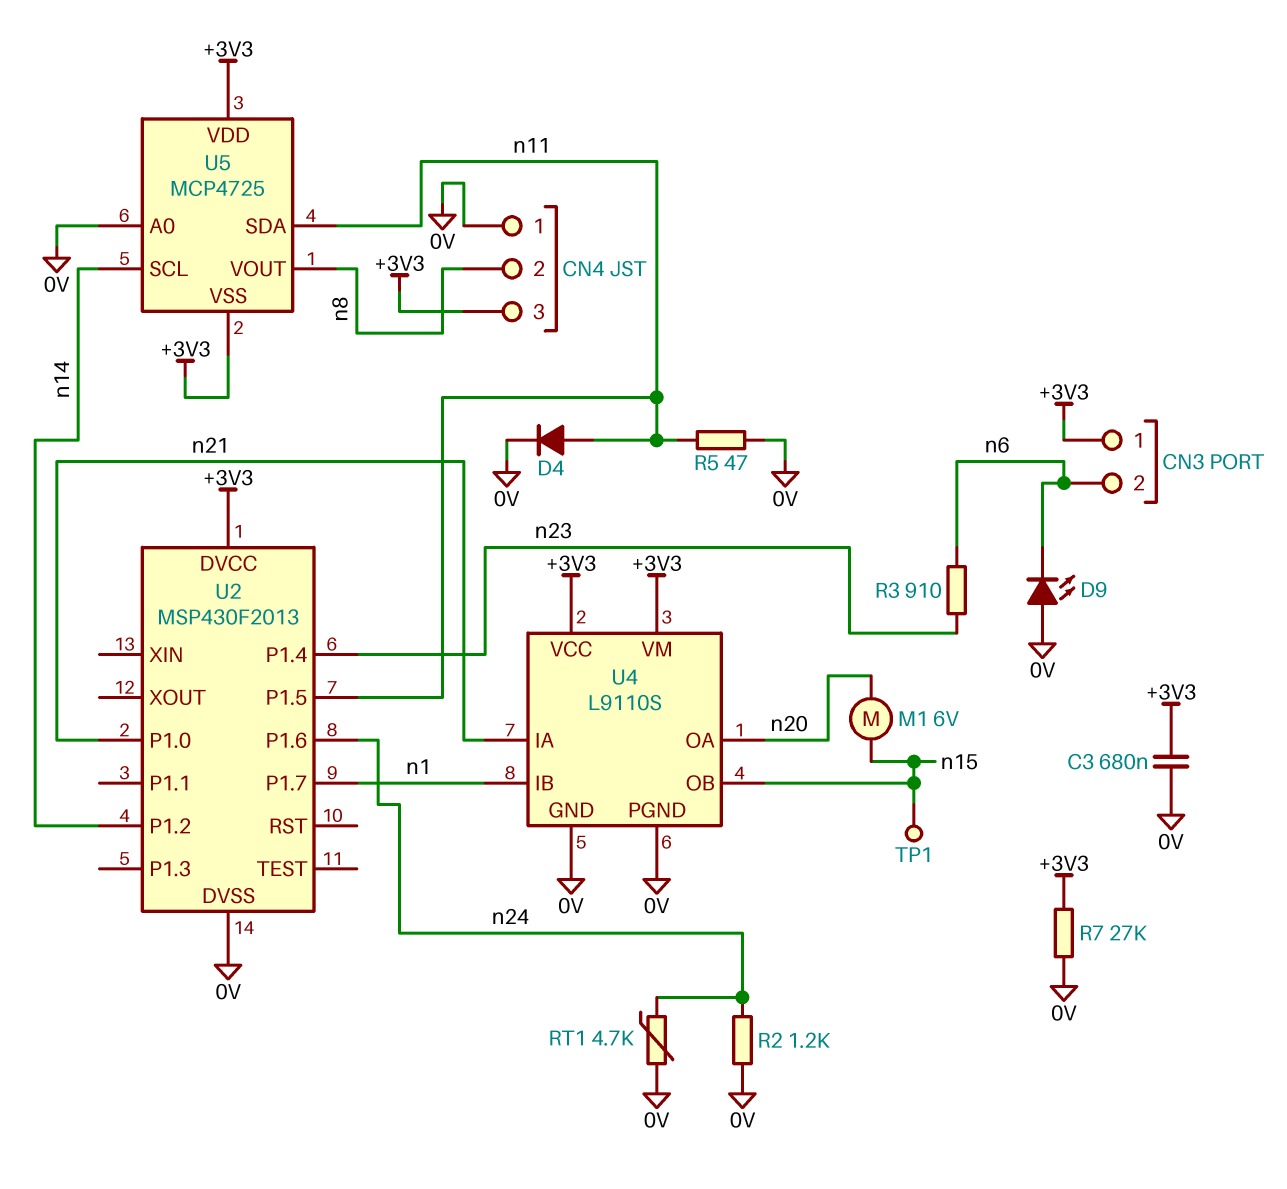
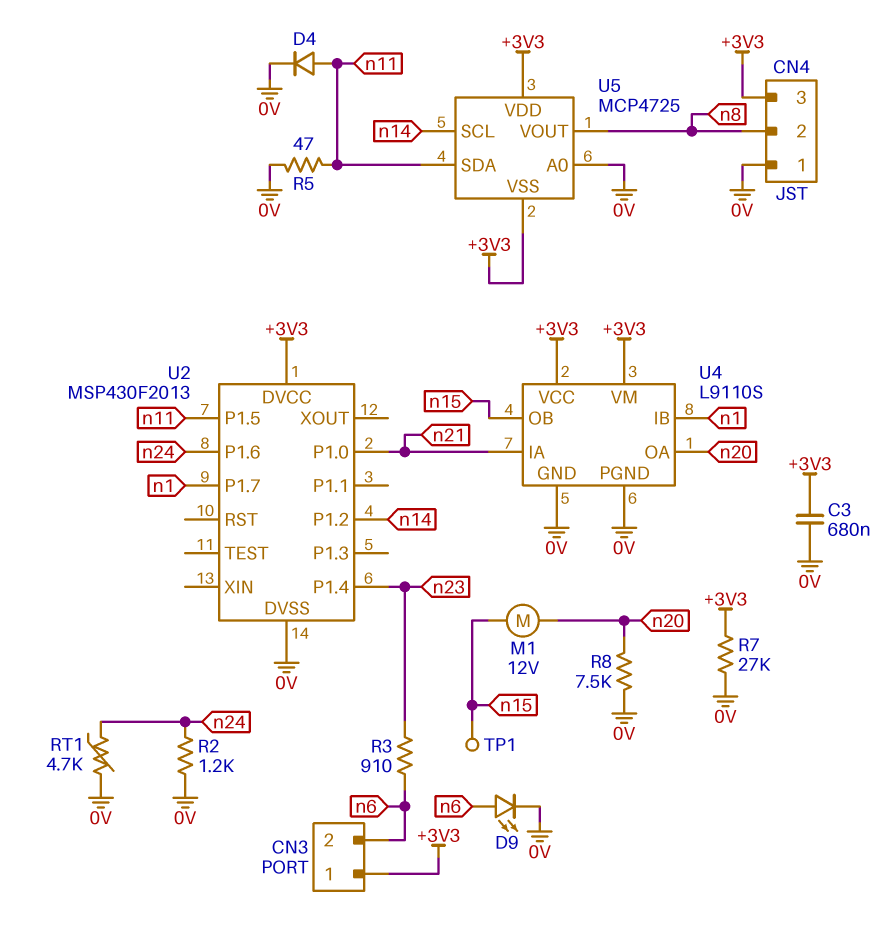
D9: LED (A 0V, K n6) -> LED (A n6, K 0V)
M1: motor 6V (n15, n20) -> motor 12V (n15, n20)
R8: none -> 7.5k (0V, n20)

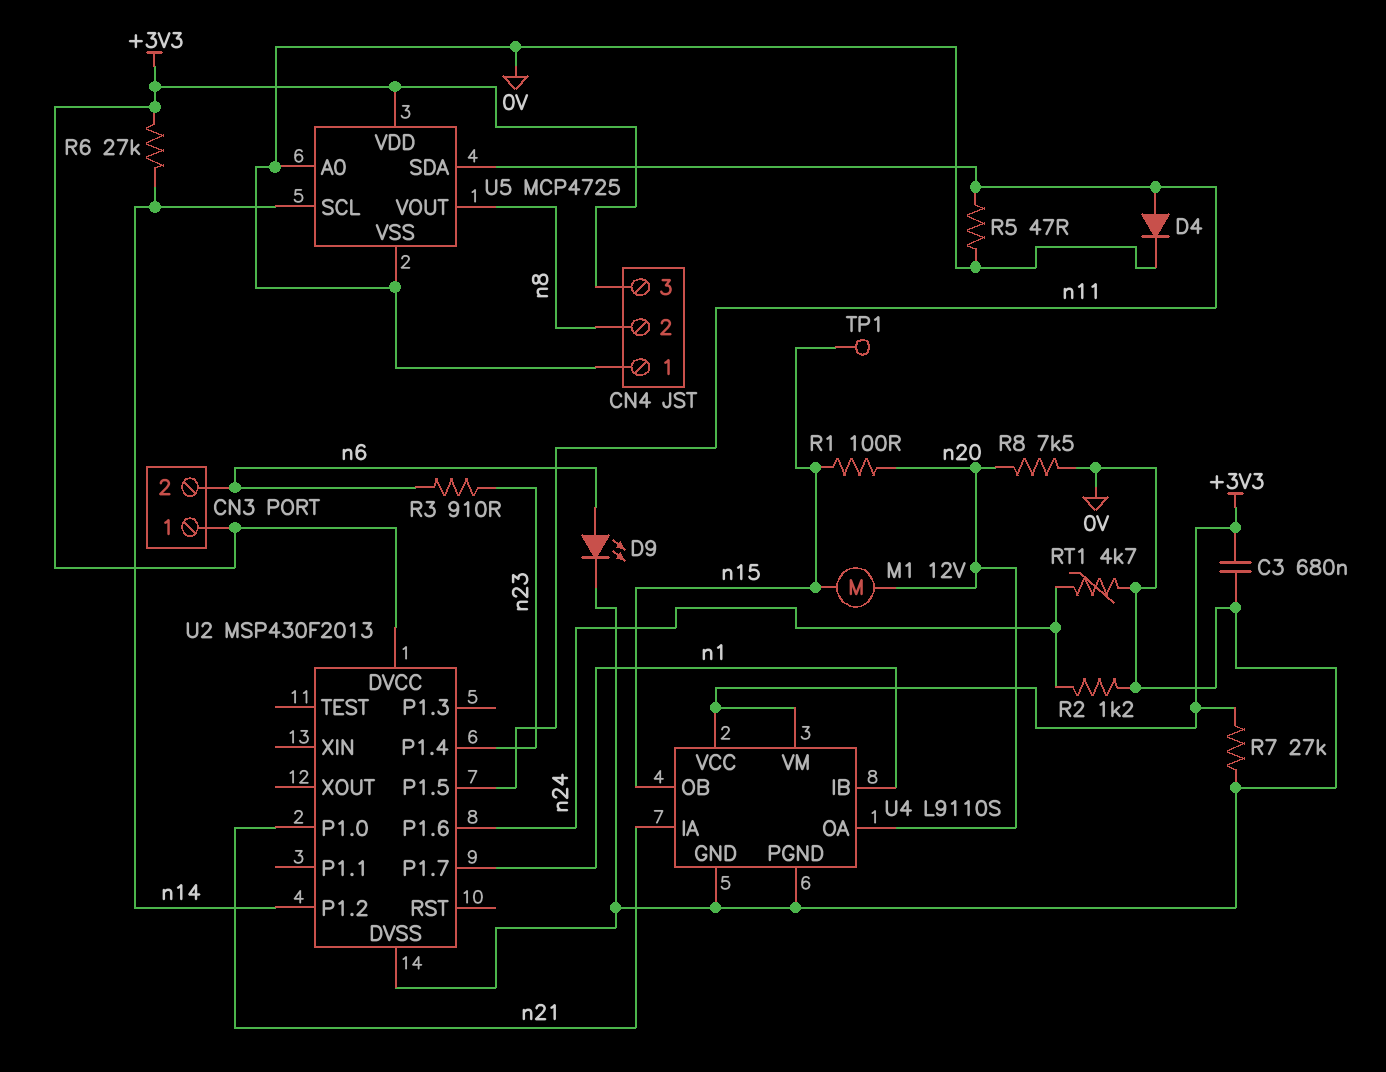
R1: none -> 100 (n15, n20)
R6: none -> 27k (+3V3, n14)
U5 pin VSS: +3V3 -> 0V

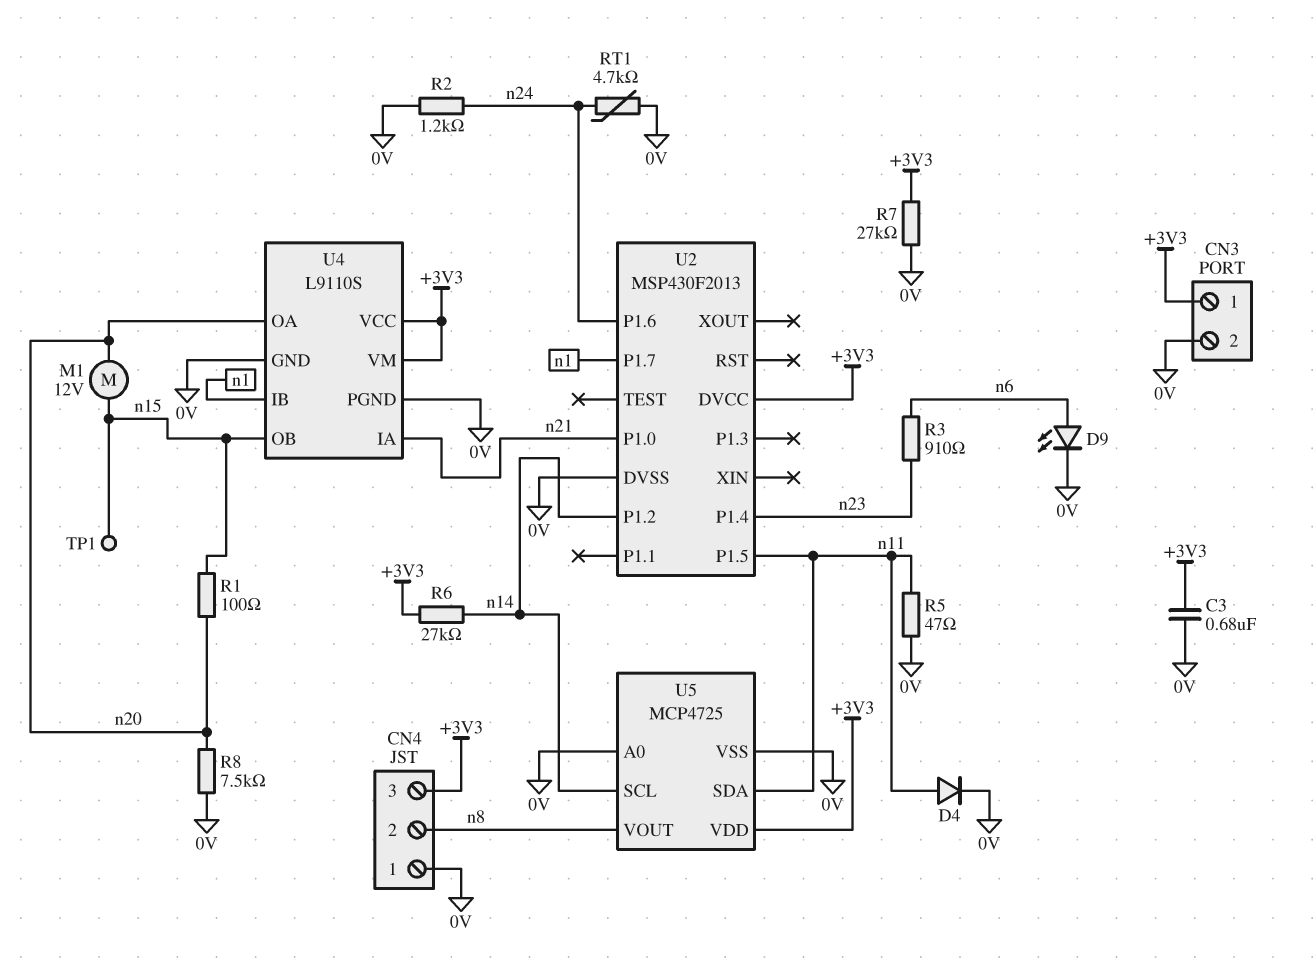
CN3 pin 2: n6 -> 0V

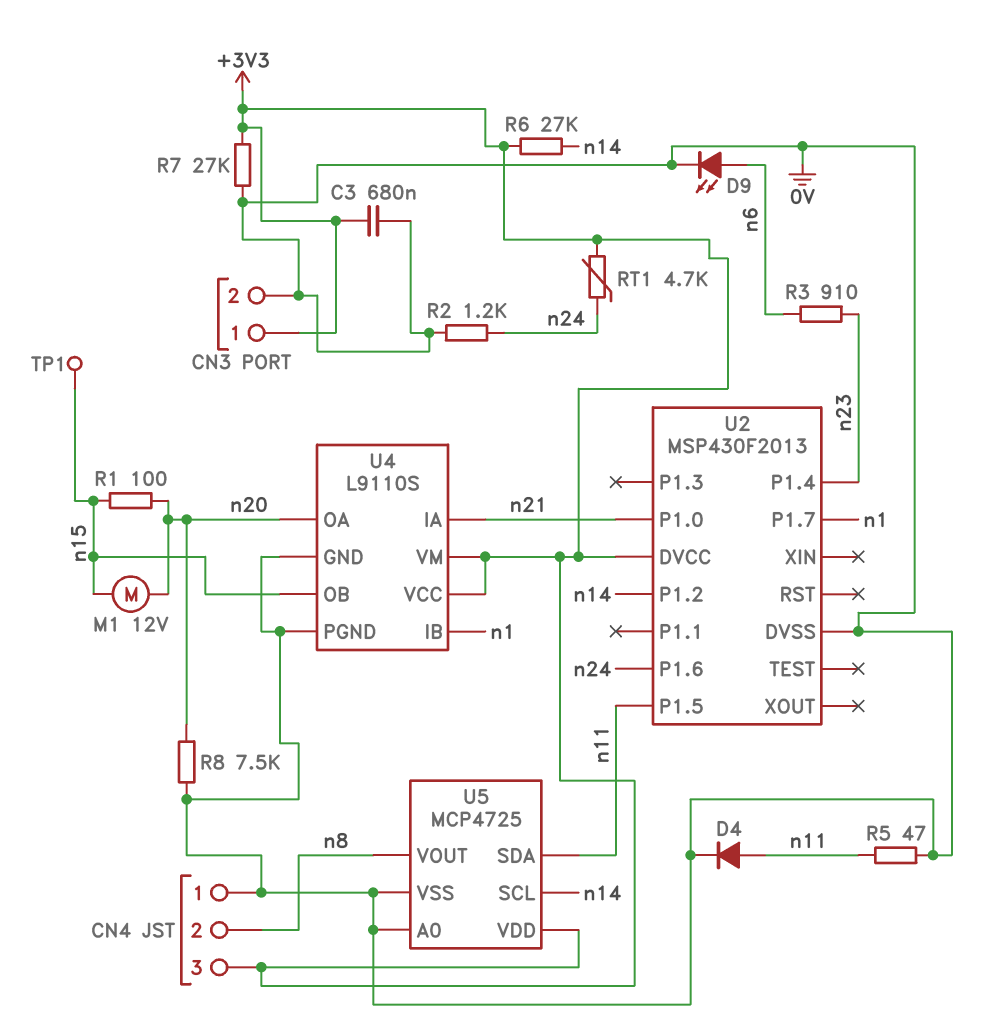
RT1: 4.7k (0V, n24) -> 4.7k (+3V3, n24)

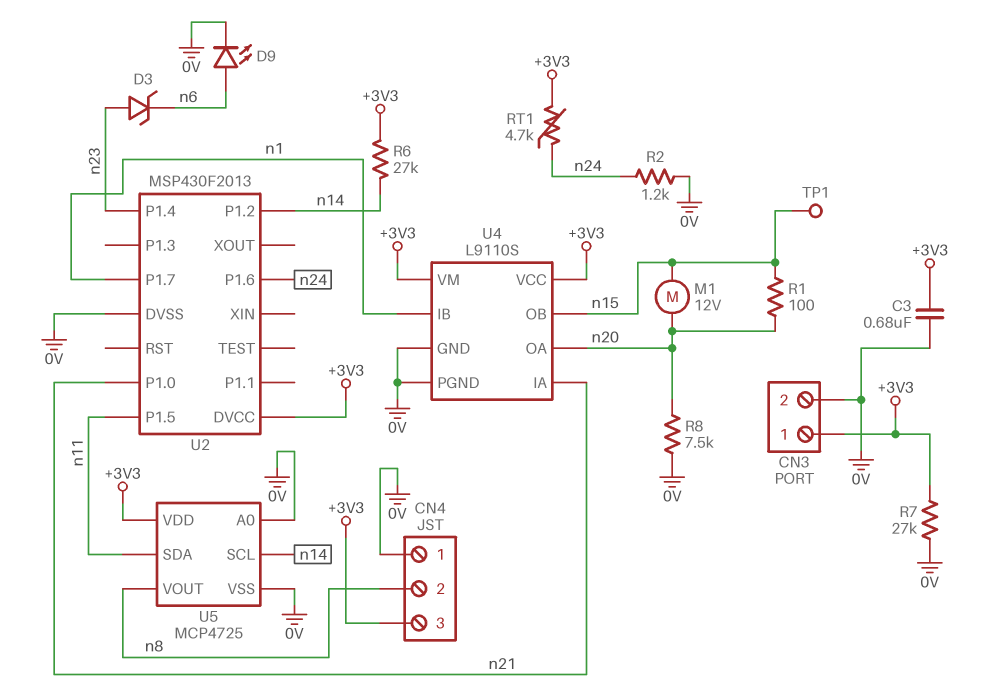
D3: none -> zener (A n23, K n6)
D4: diode (A n11, K 0V) -> none
R3: 910 (n6, n23) -> none
R5: 47 (0V, n11) -> none

